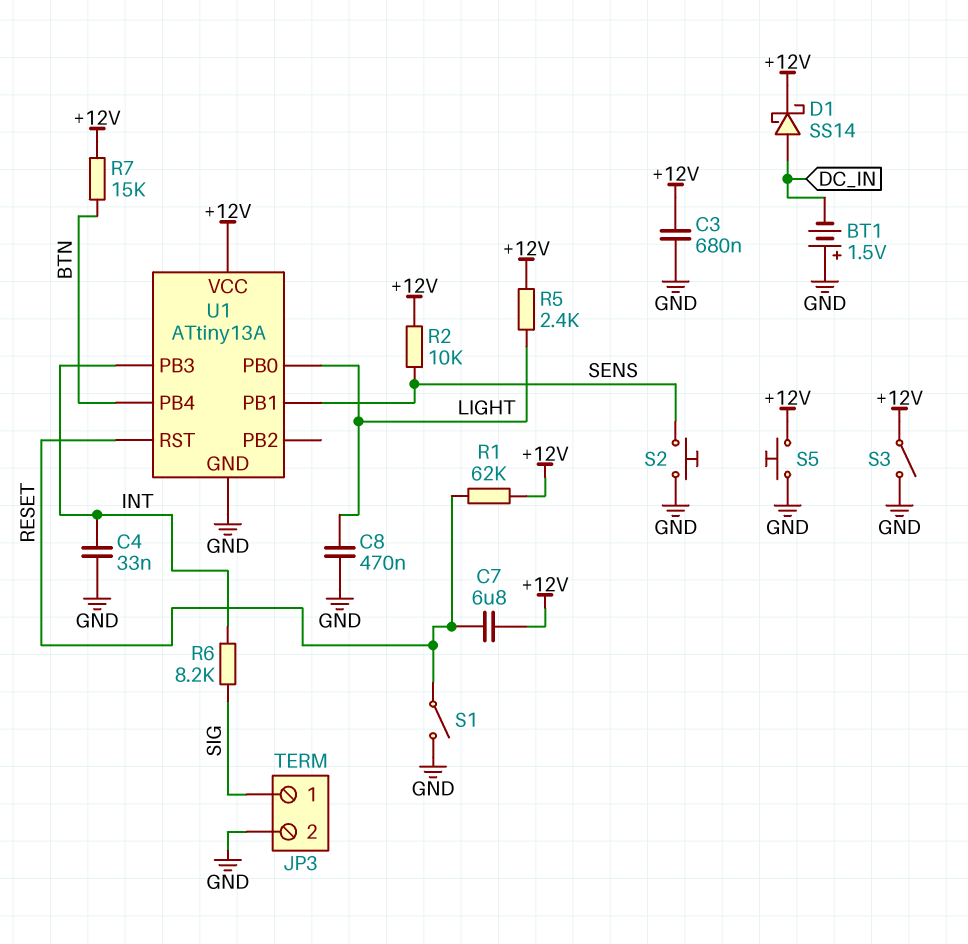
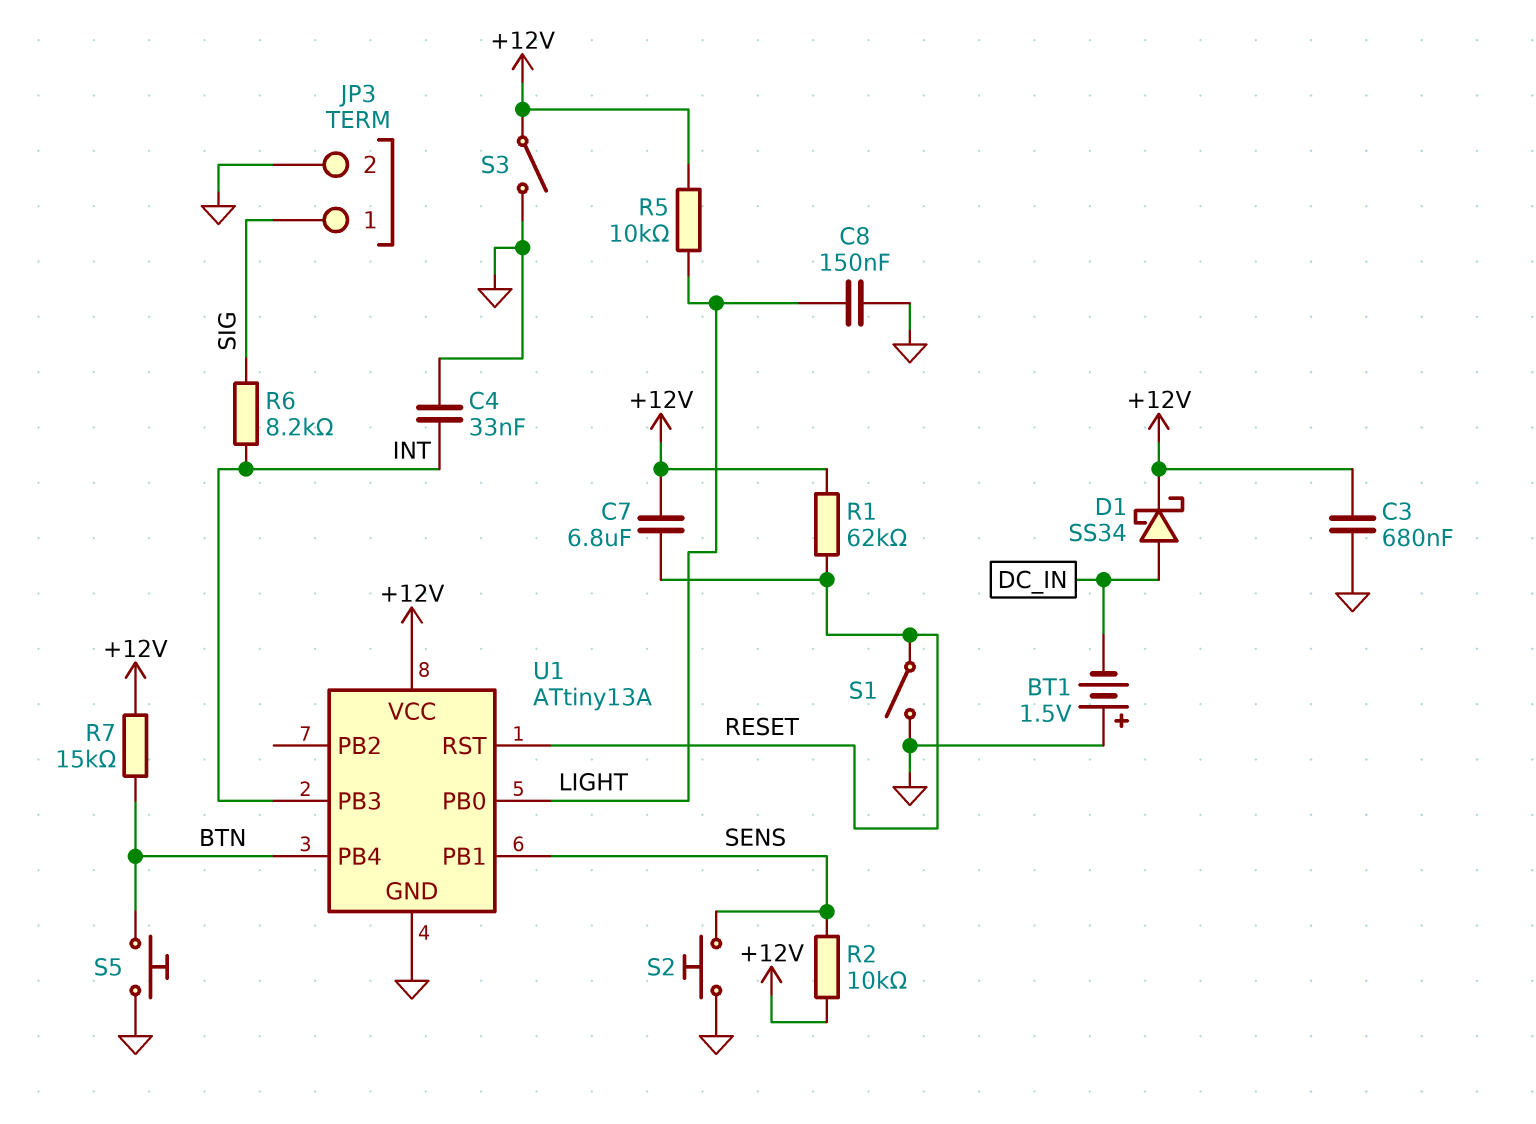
C8: 470nF (GND, LIGHT) -> 150nF (GND, LIGHT)
D1: schottky SS14 (A DC_IN, K +12V) -> schottky SS34 (A DC_IN, K +12V)
R5: 2.4k (+12V, LIGHT) -> 10k (+12V, LIGHT)
S5: button (+12V, GND) -> button (BTN, GND)

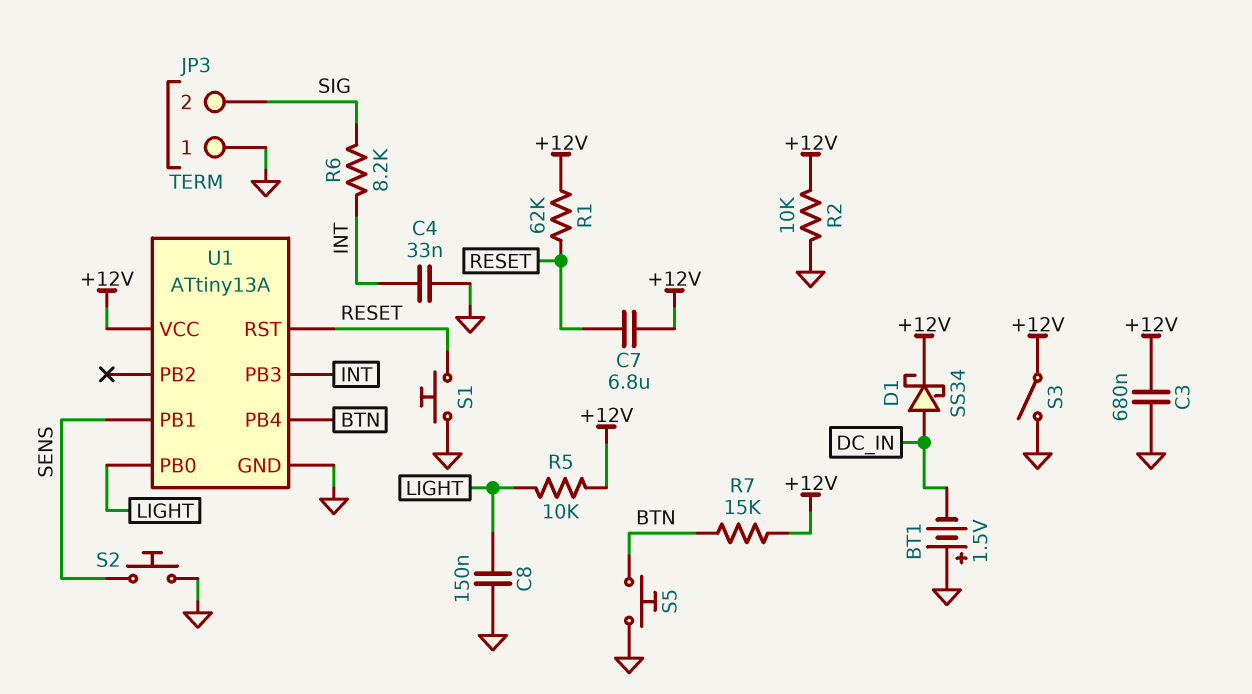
JP3 pin 1: SIG -> GND
JP3 pin 2: GND -> SIG
R2: 10k (+12V, SENS) -> 10k (+12V, GND)
S1: switch (GND, RESET) -> button (GND, RESET)

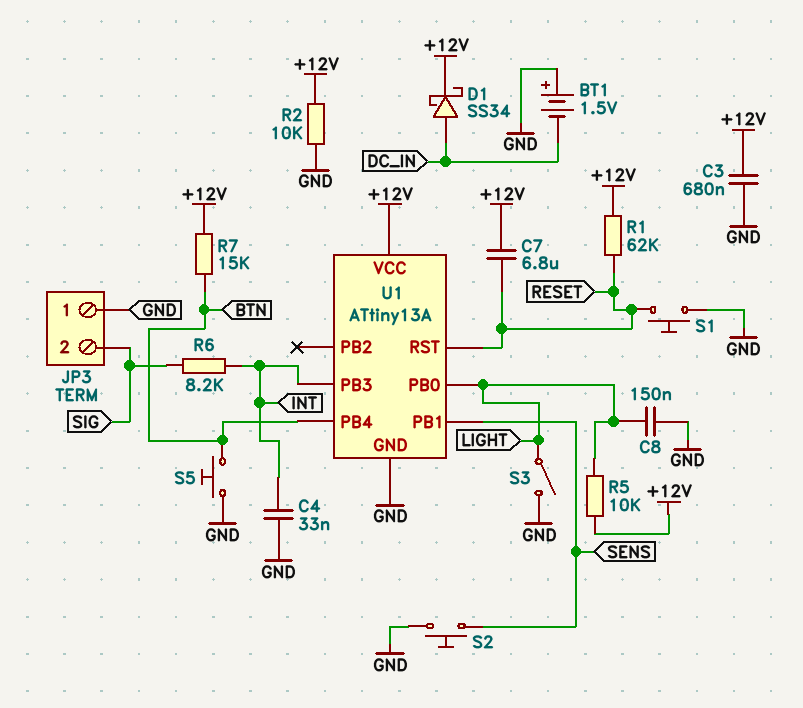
S3: switch (+12V, GND) -> switch (GND, LIGHT)

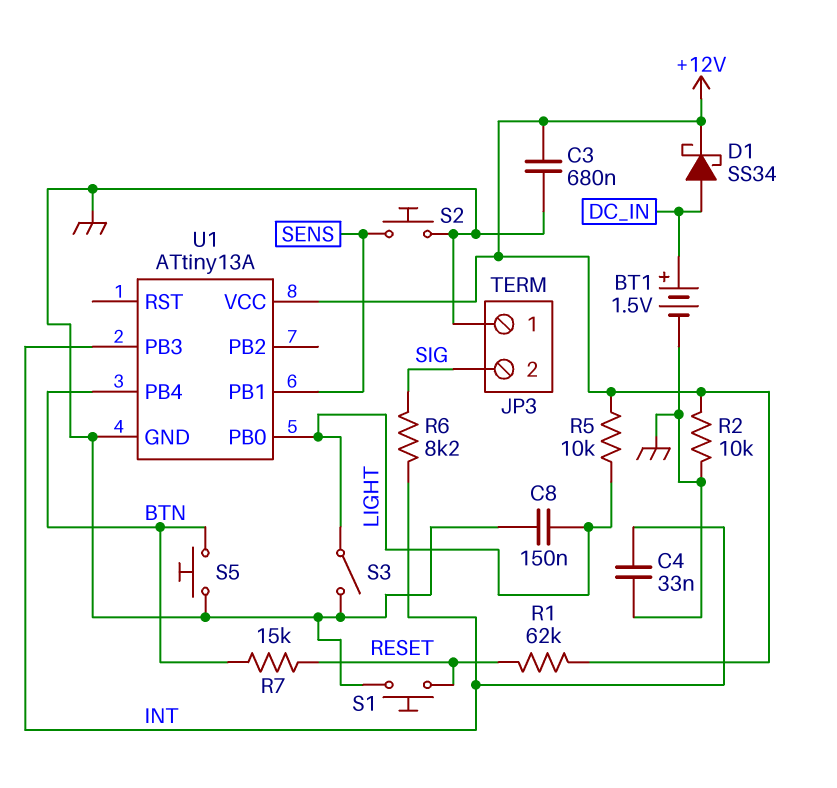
BT1: 1.5V (plus GND, minus DC_IN) -> 1.5V (plus DC_IN, minus GND)
C7: 6.8uF (+12V, RESET) -> none
R7: 15k (+12V, BTN) -> 15k (BTN, RESET)
U1 pin RST: RESET -> none

